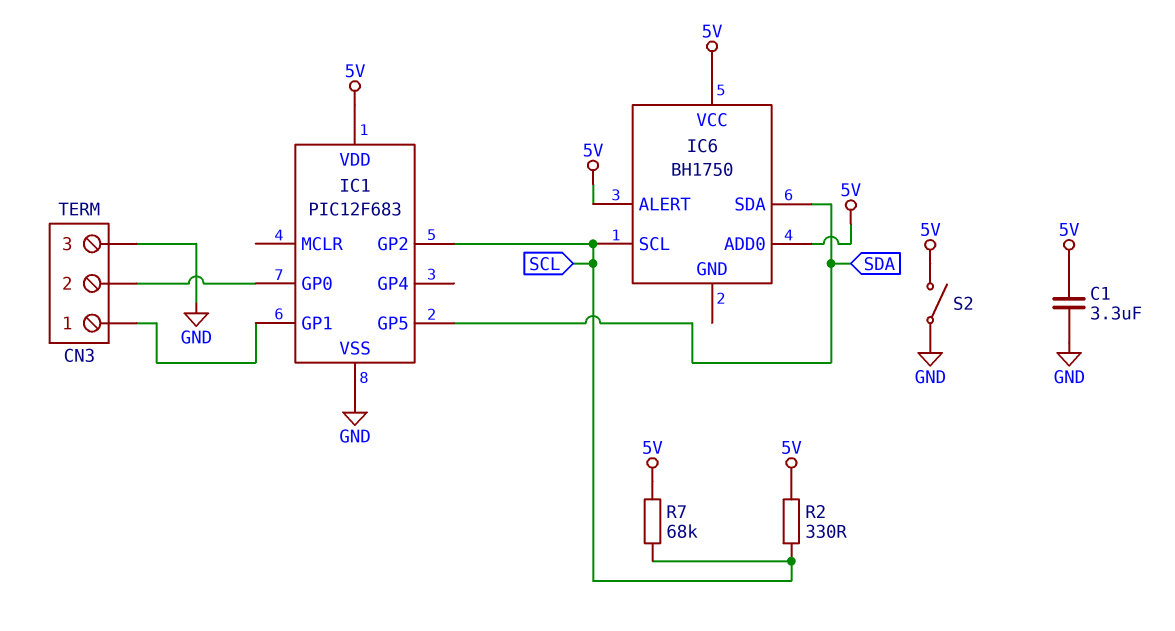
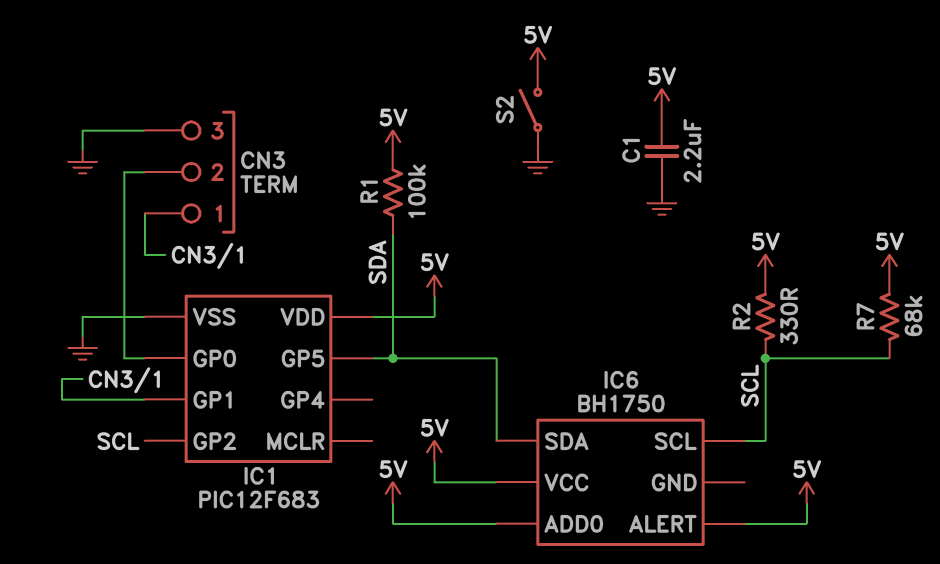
C1: 3.3uF (5V, GND) -> 2.2uF (5V, GND)
R1: none -> 100k (5V, SDA)

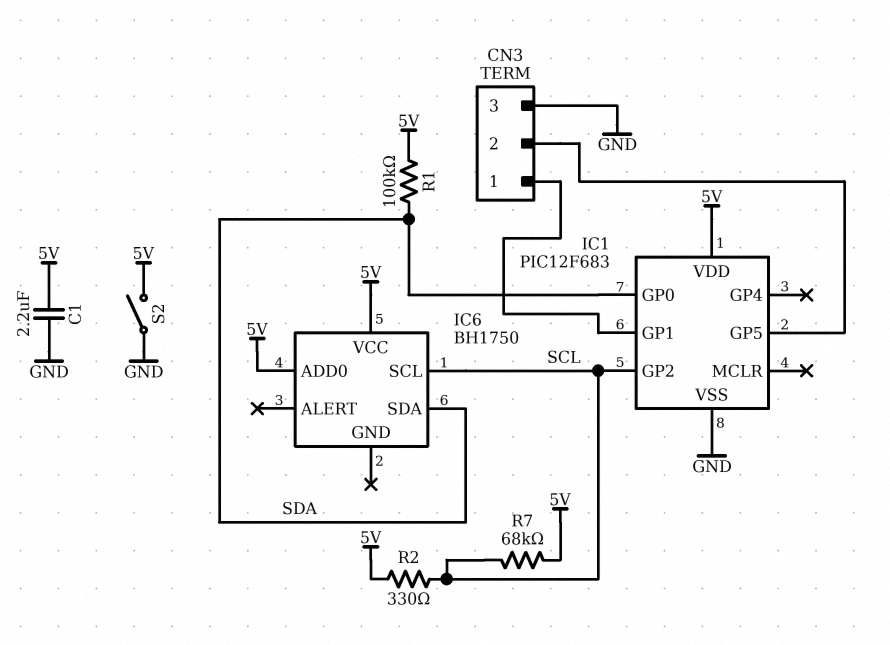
IC1 pin GP0: CN3/2 -> SDA
IC1 pin GP5: SDA -> CN3/2
IC6 pin ALERT: 5V -> none

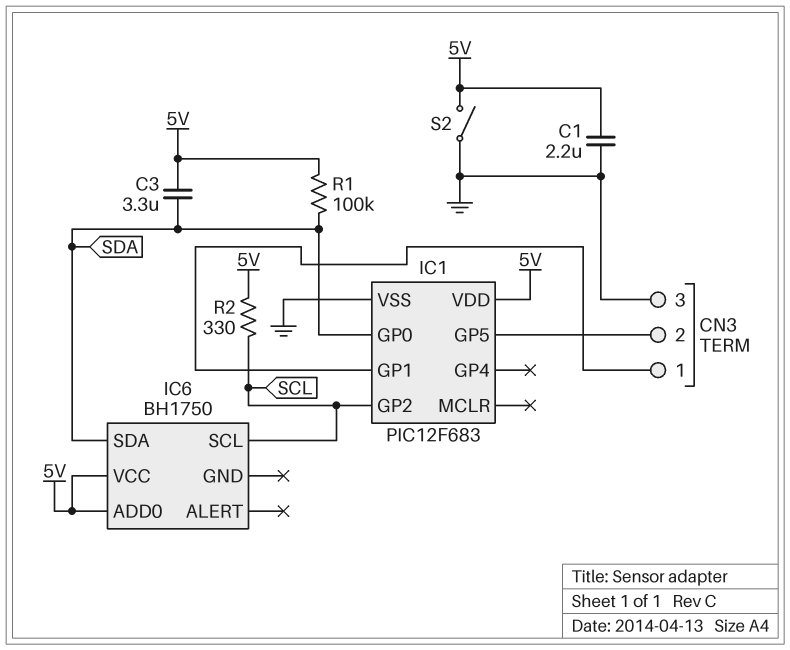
C3: none -> 3.3uF (5V, SDA)
R7: 68k (5V, SCL) -> none

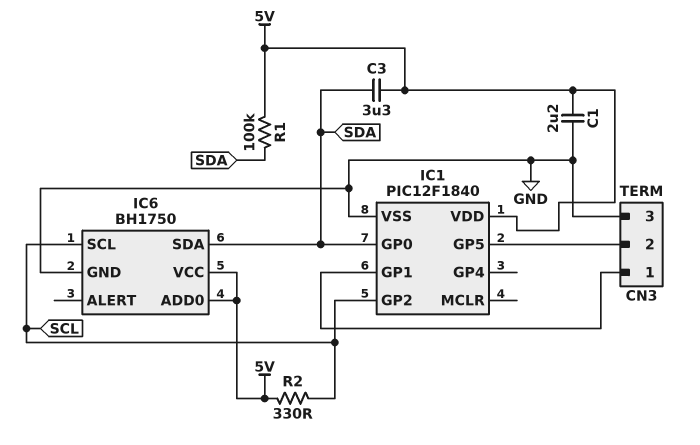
IC1: PIC12F683 -> PIC12F1840
IC6 pin GND: none -> GND
S2: switch (5V, GND) -> none

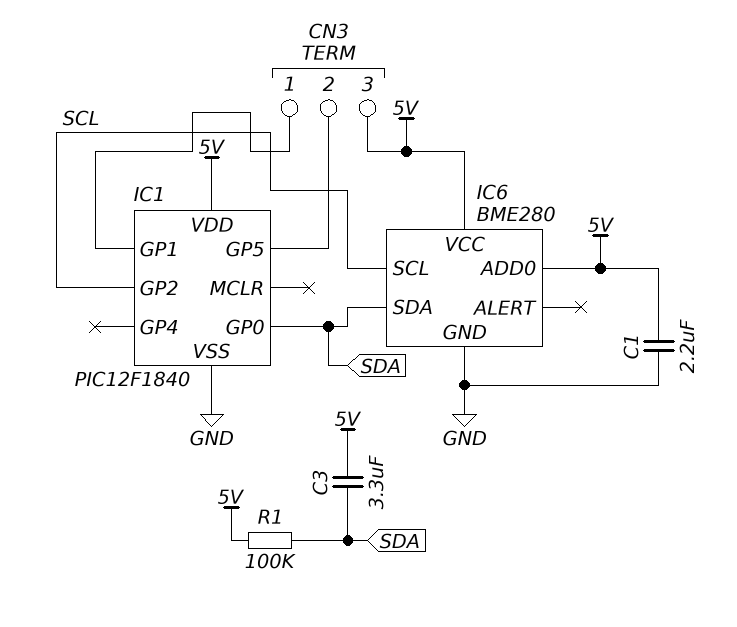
CN3 pin 3: GND -> 5V
IC6: BH1750 -> BME280
R2: 330 (5V, SCL) -> none

